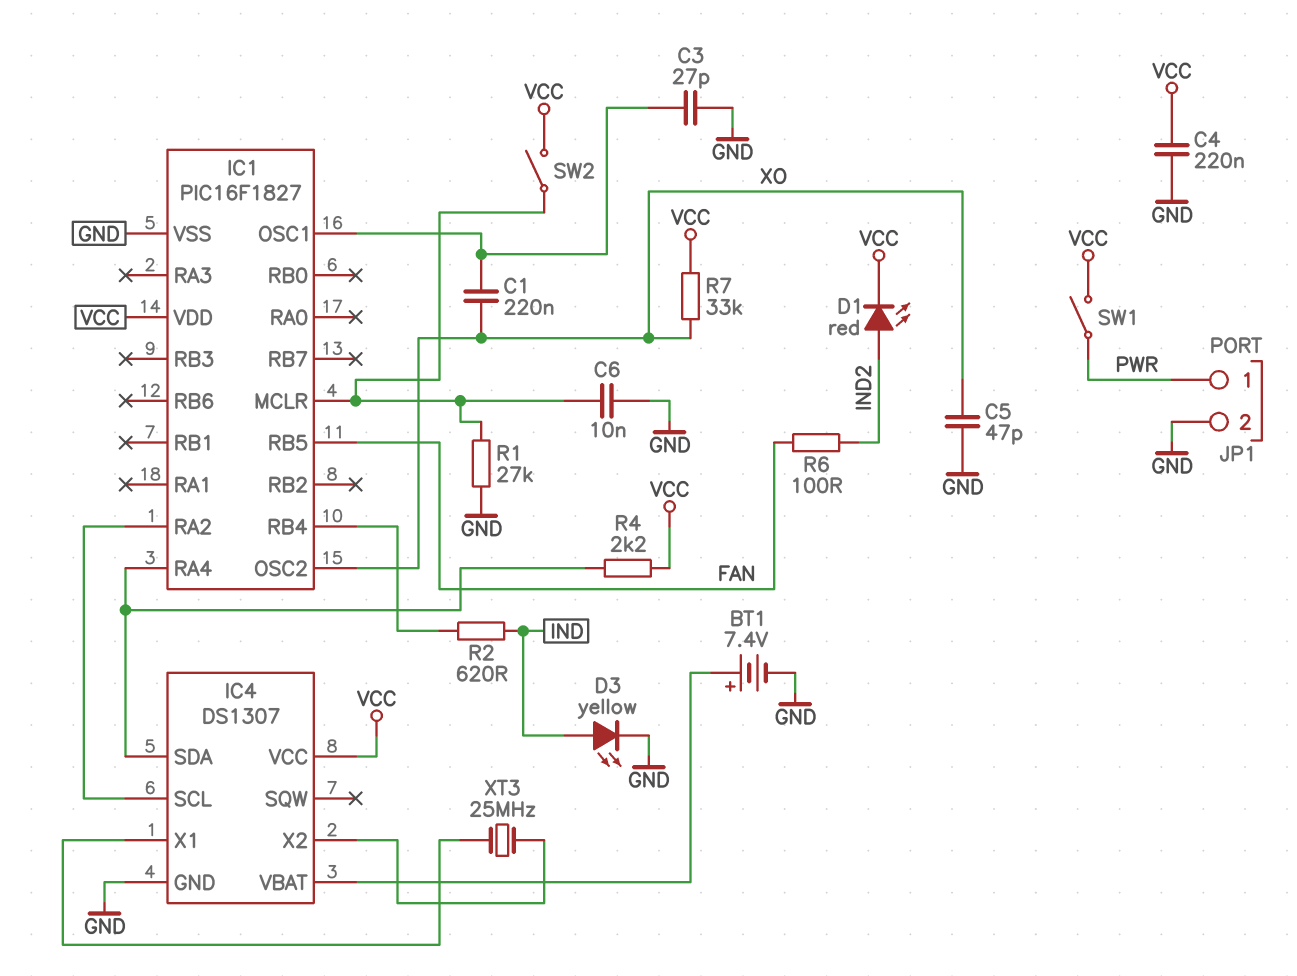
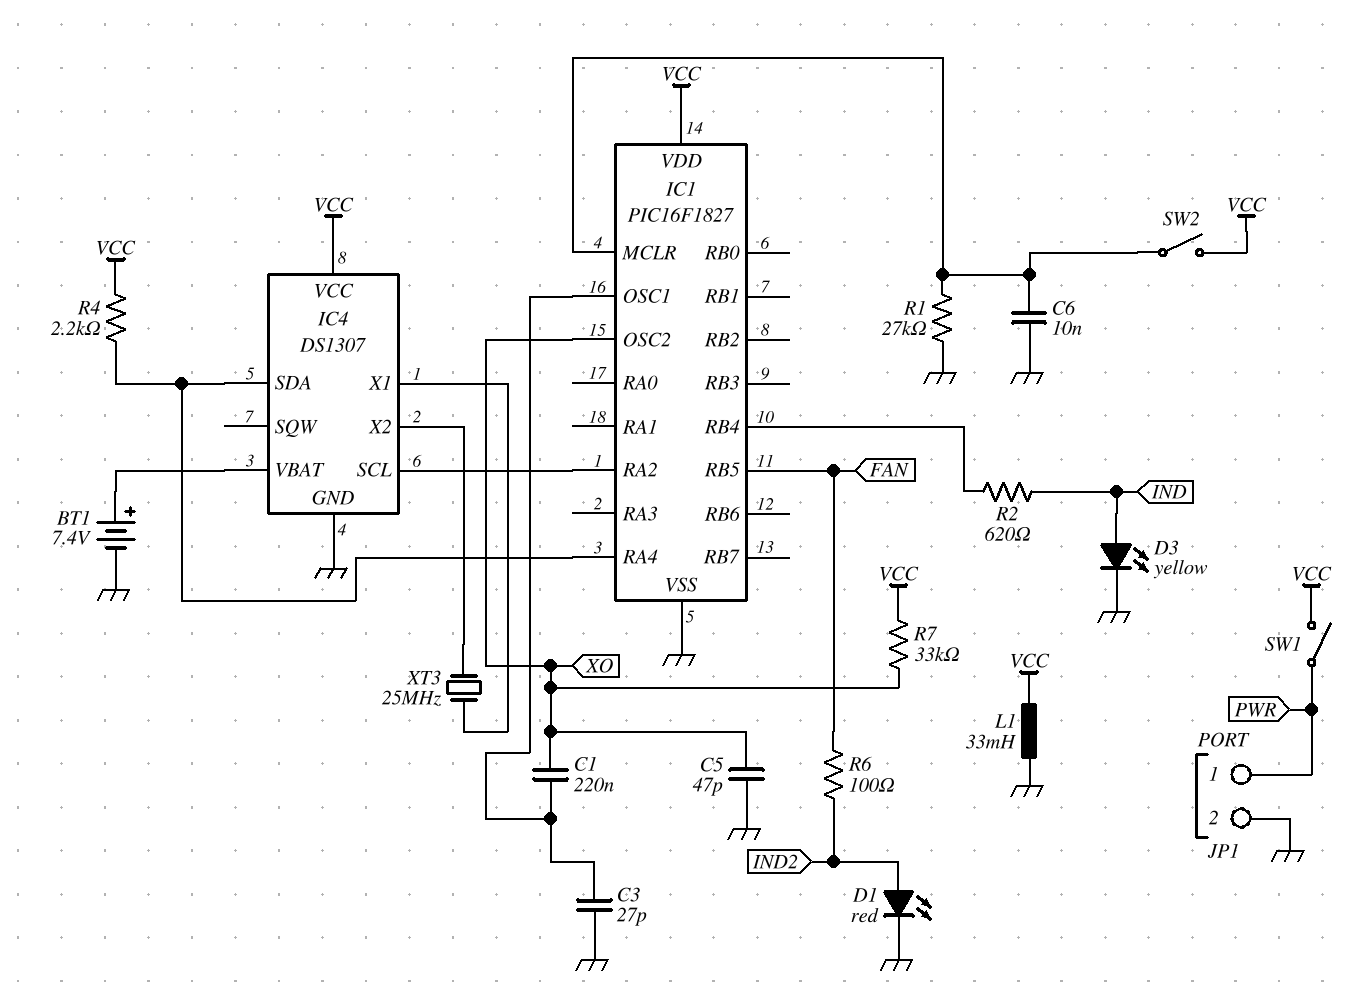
C4: 220nF (GND, VCC) -> none
D1: LED red (A IND2, K VCC) -> LED red (A IND2, K GND)
L1: none -> 33mH (GND, VCC)

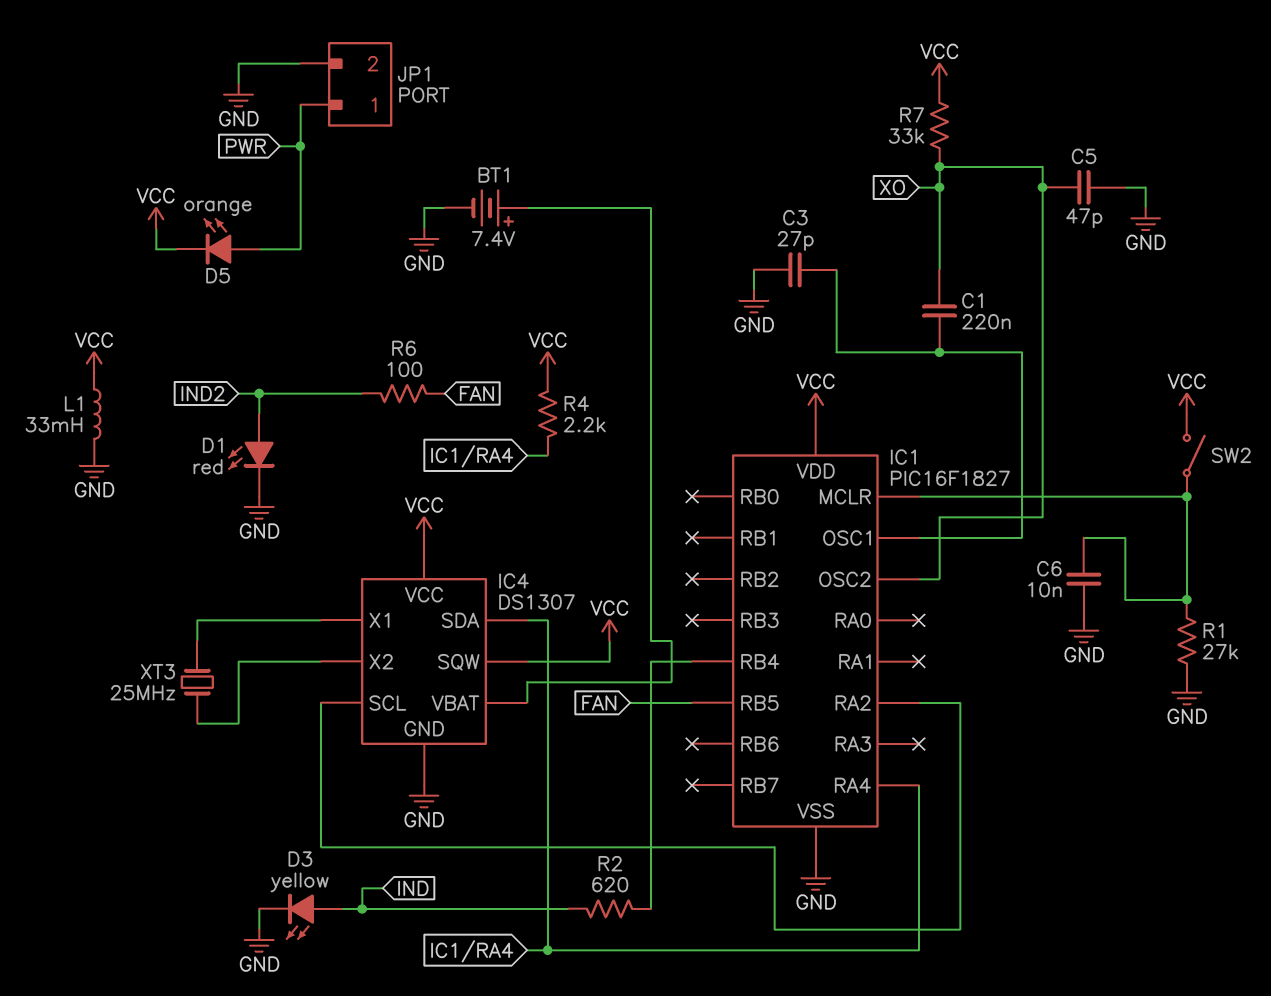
D5: none -> LED orange (A PWR, K VCC)
IC4 pin SQW: none -> VCC
SW1: switch (PWR, VCC) -> none

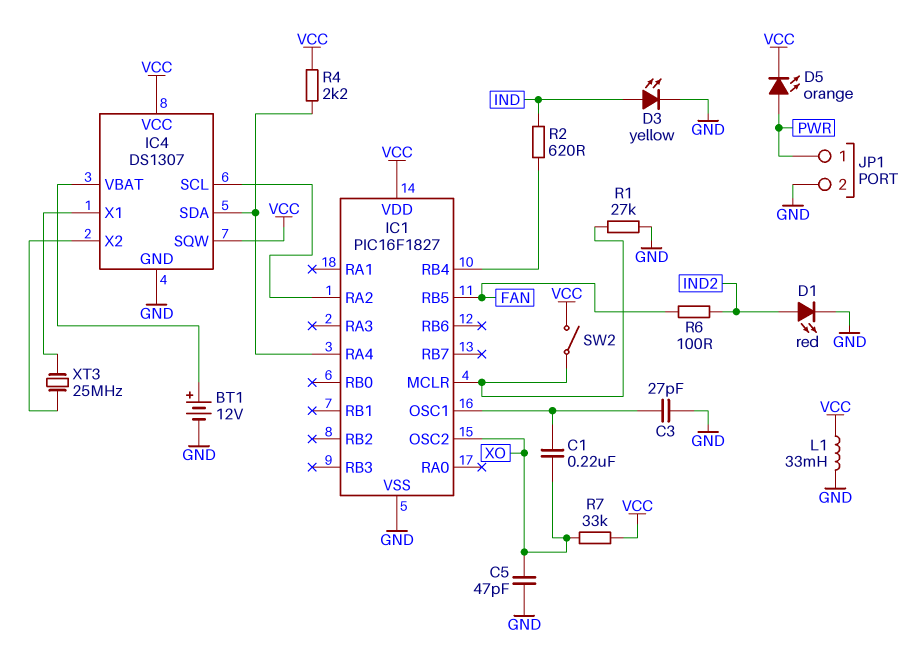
BT1: 7.4V (plus IC4/VBAT, minus GND) -> 12V (plus IC4/VBAT, minus GND)
C6: 10nF (GND, IC1/MCLR) -> none

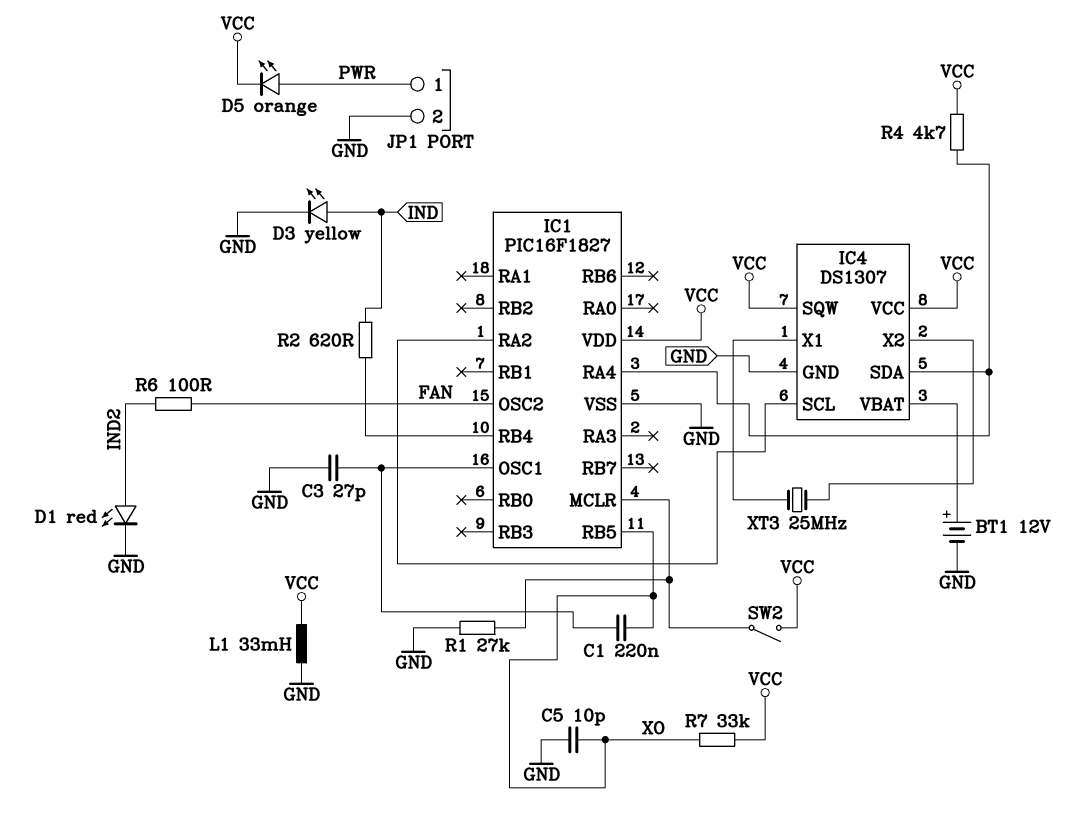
C5: 47pF (GND, XO) -> 10pF (GND, XO)
IC1 pin OSC2: XO -> FAN
IC1 pin RB5: FAN -> XO
R4: 2.2k (IC1/RA4, VCC) -> 4.7k (IC1/RA4, VCC)

